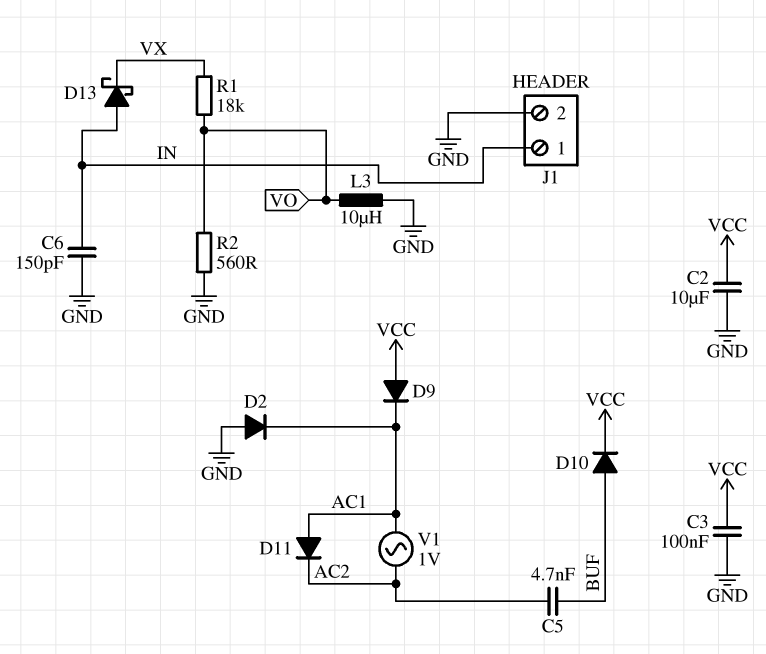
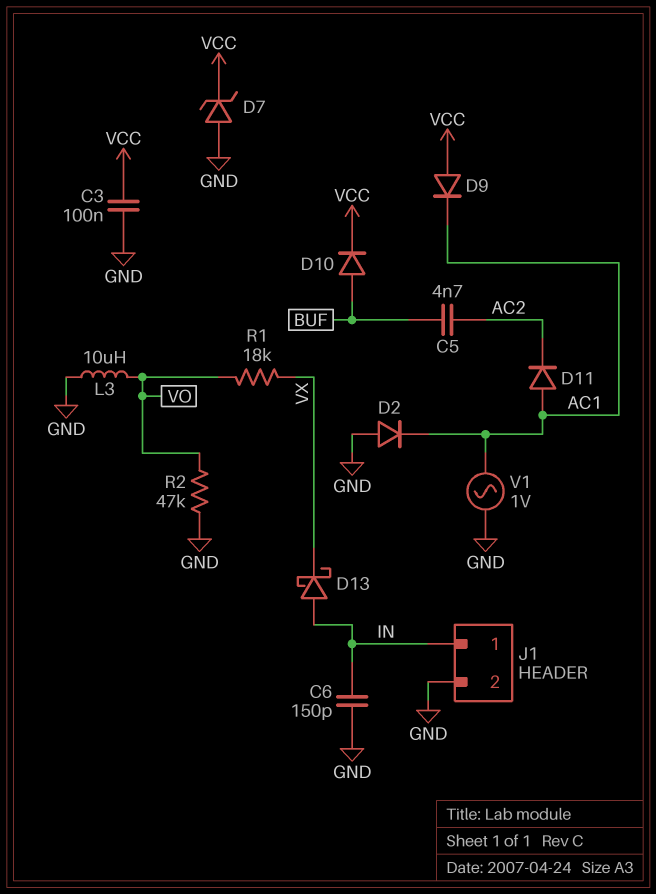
C2: 10uF (GND, VCC) -> none
D7: none -> zener (A GND, K VCC)
R2: 560 (GND, VO) -> 47k (GND, VO)
V1: AC 1V (AC1, AC2) -> AC 1V (AC1, GND)

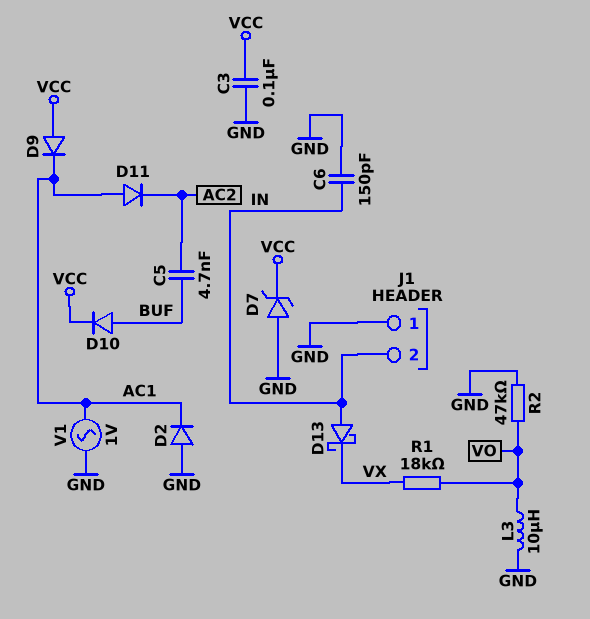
J1 pin 1: IN -> GND
J1 pin 2: GND -> IN

